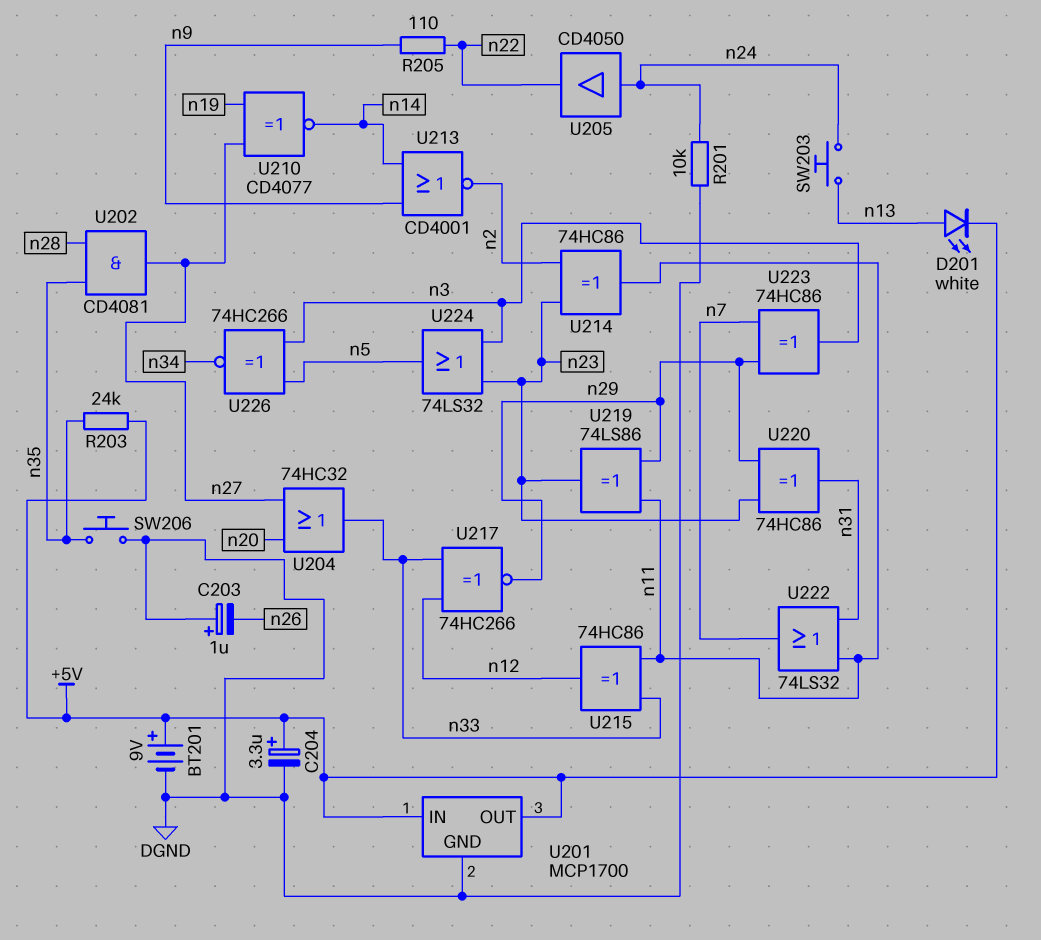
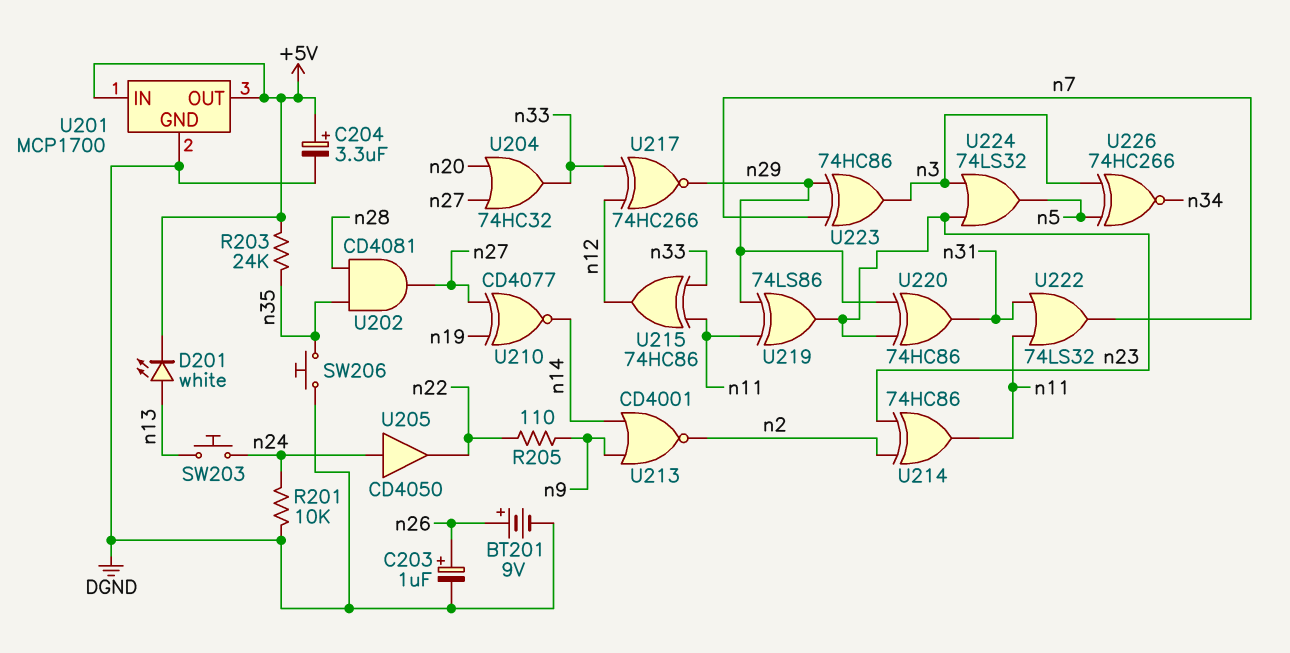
BT201: 9V (plus +5V, minus DGND) -> 9V (plus n26, minus DGND)
C203: 1uF (plus DGND, minus n26) -> 1uF (plus n26, minus DGND)

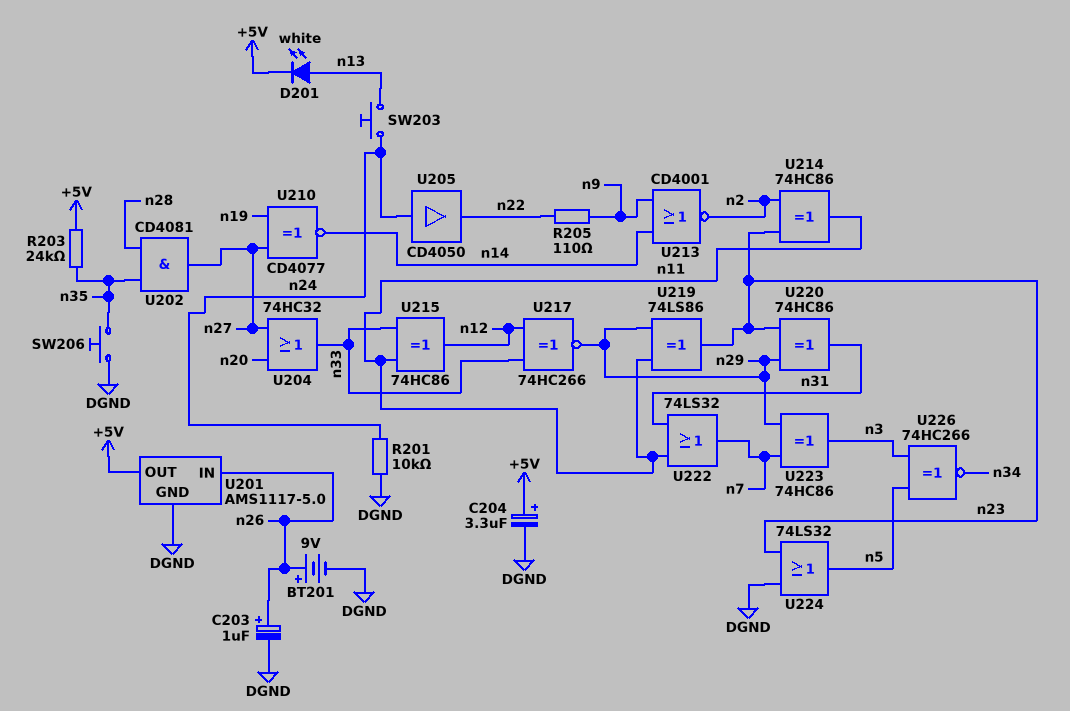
U201: MCP1700 -> AMS1117-5.0
U201 pin IN: +5V -> n26
U224: OR 74LS32 (in n3, in n23, out n5) -> OR 74LS32 (in DGND, in n23, out n5)

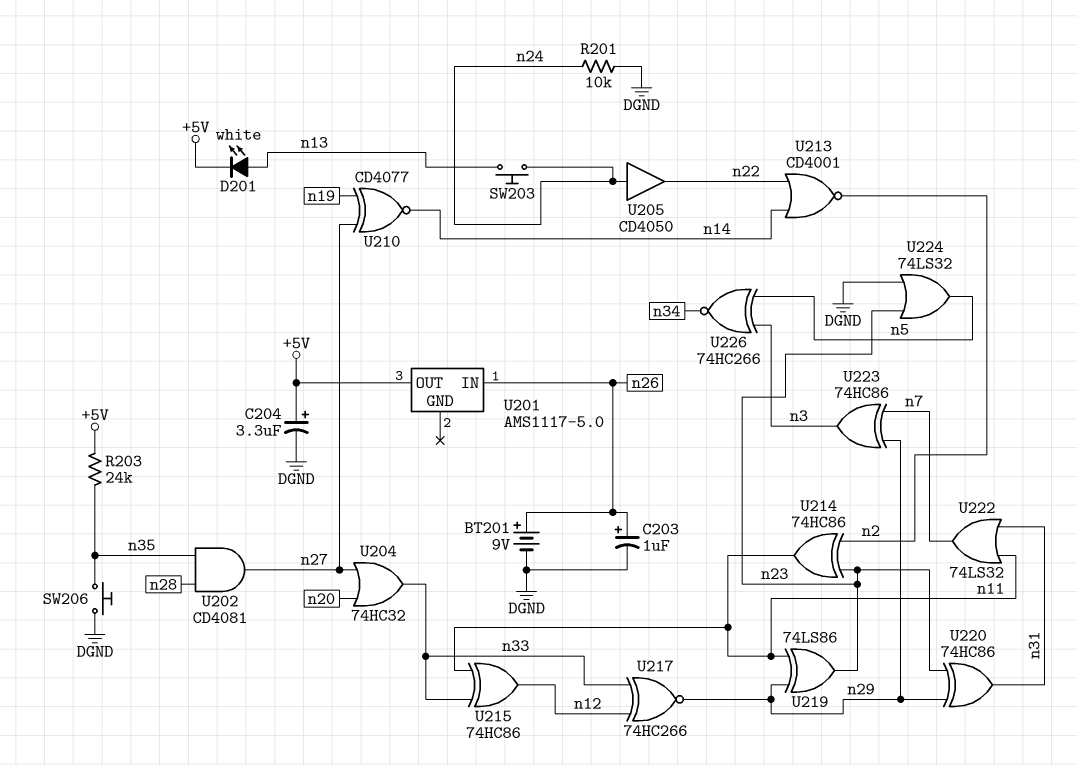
R205: 110 (n9, n22) -> none
U201 pin GND: DGND -> none
U213: NOR CD4001 (in n9, in n14, out n2) -> NOR CD4001 (in n14, in n22, out n2)

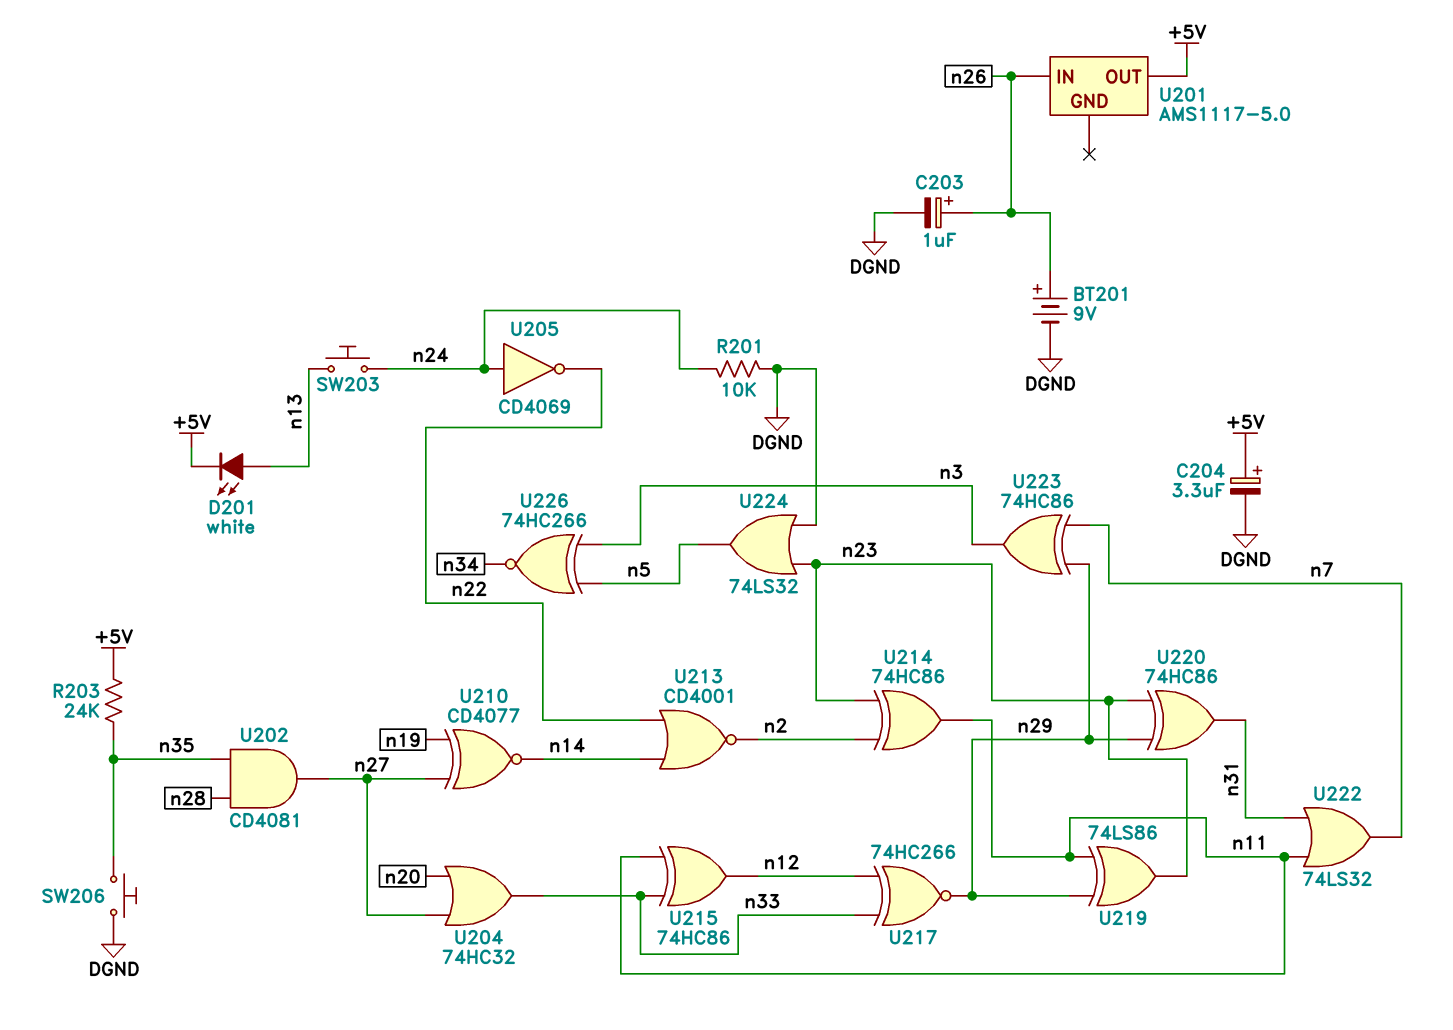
U205: buffer CD4050 (in n24, out n22) -> NOT CD4069 (in n24, out n22)

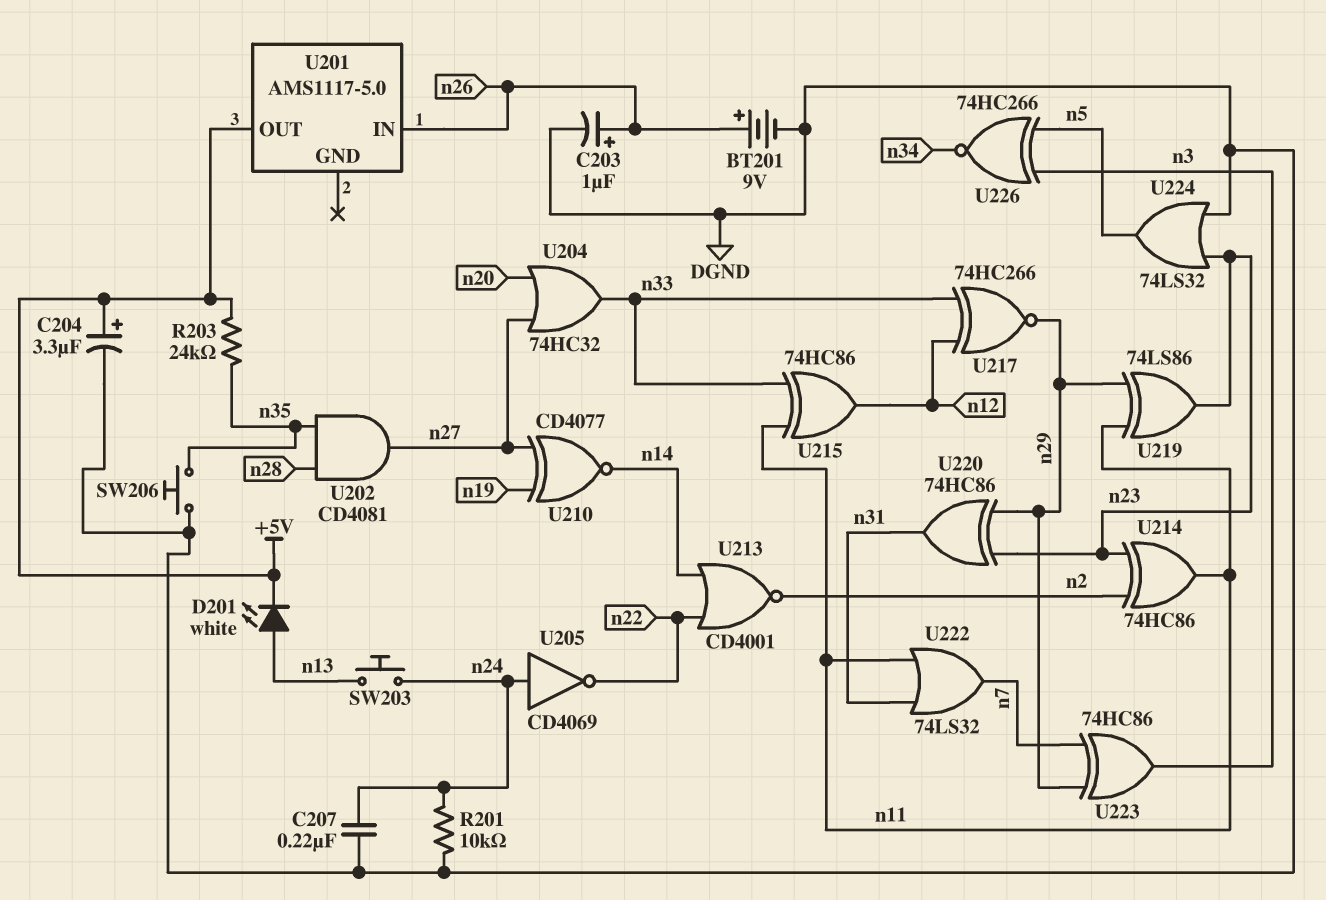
C207: none -> 220nF (DGND, n24)

